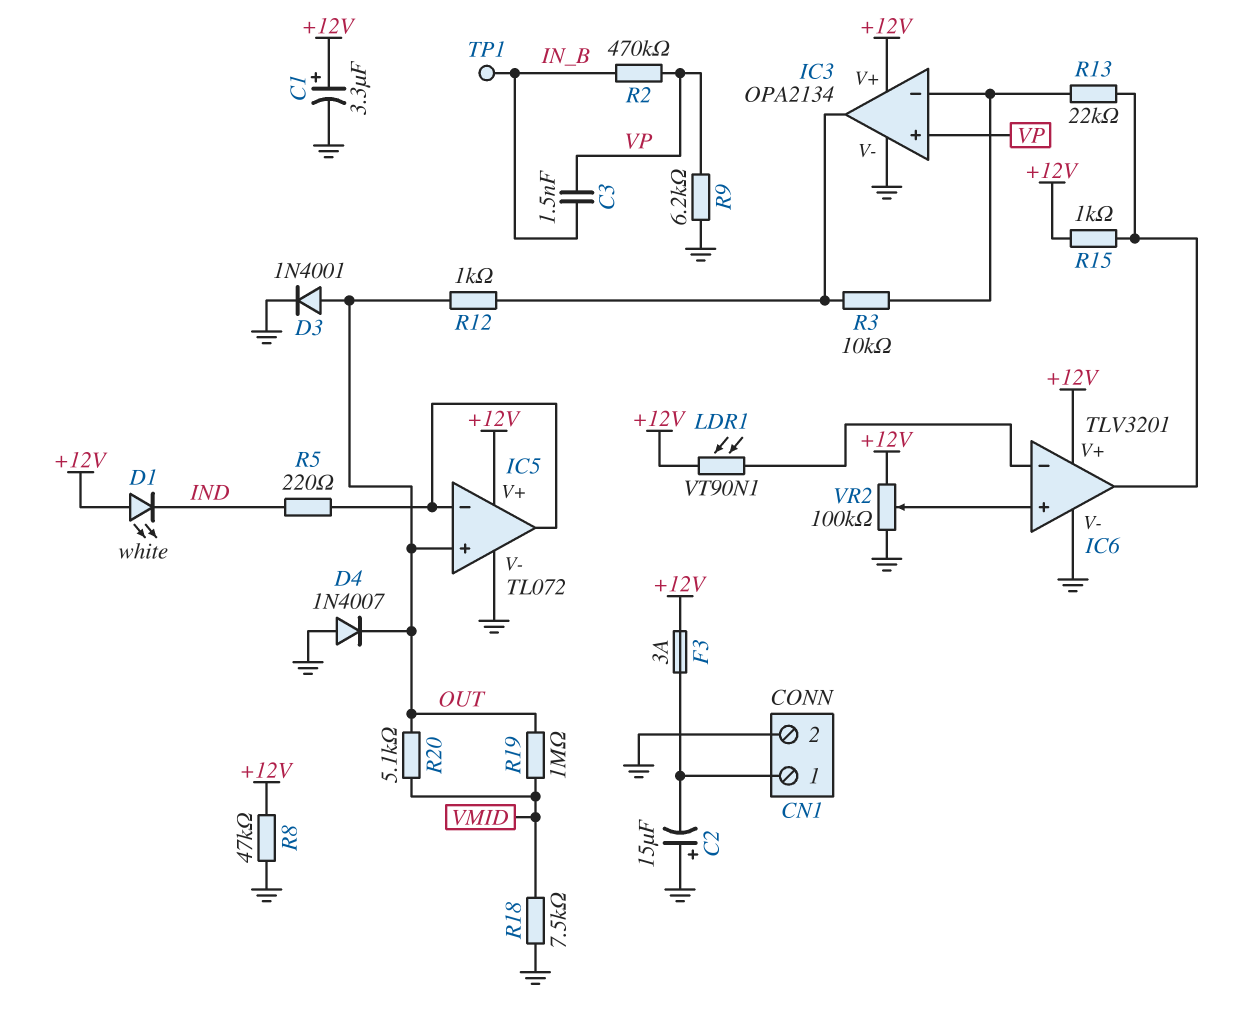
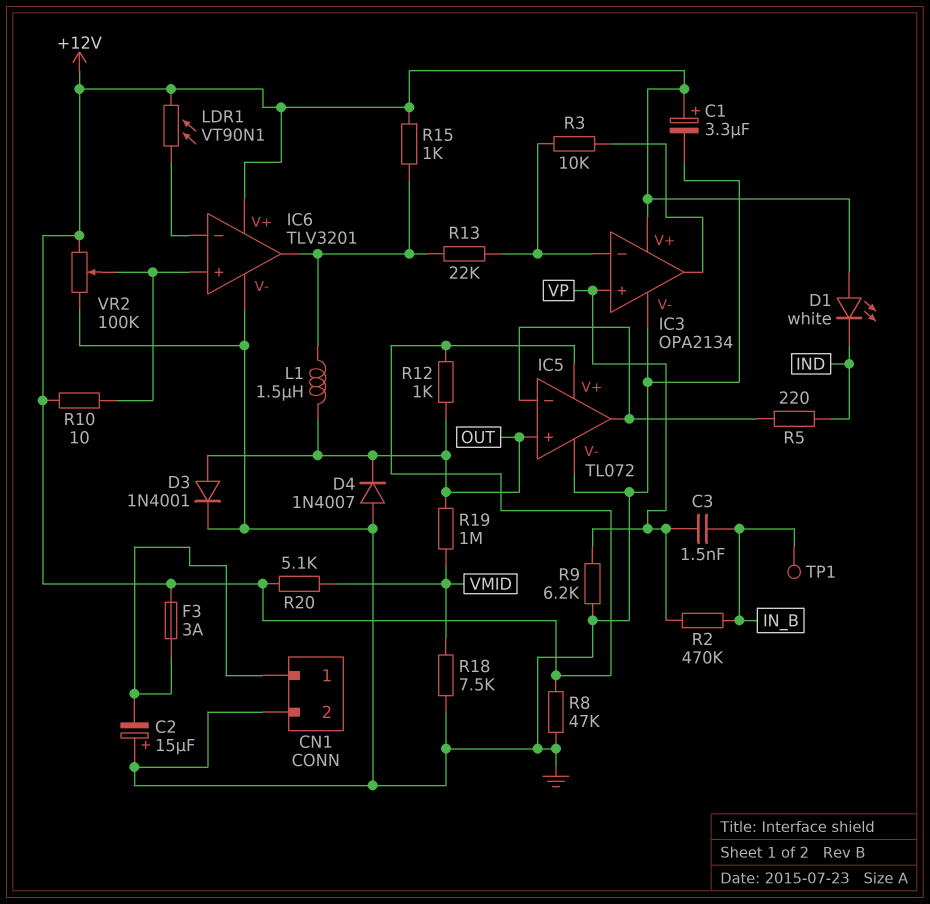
L1: none -> 1.5uH (IC6/out, OUT)
R10: none -> 10 (+12V, IC6/in+)
R12: 1k (IC3/out, OUT) -> 1k (+12V, OUT)
R20: 5.1k (OUT, VMID) -> 5.1k (+12V, VMID)

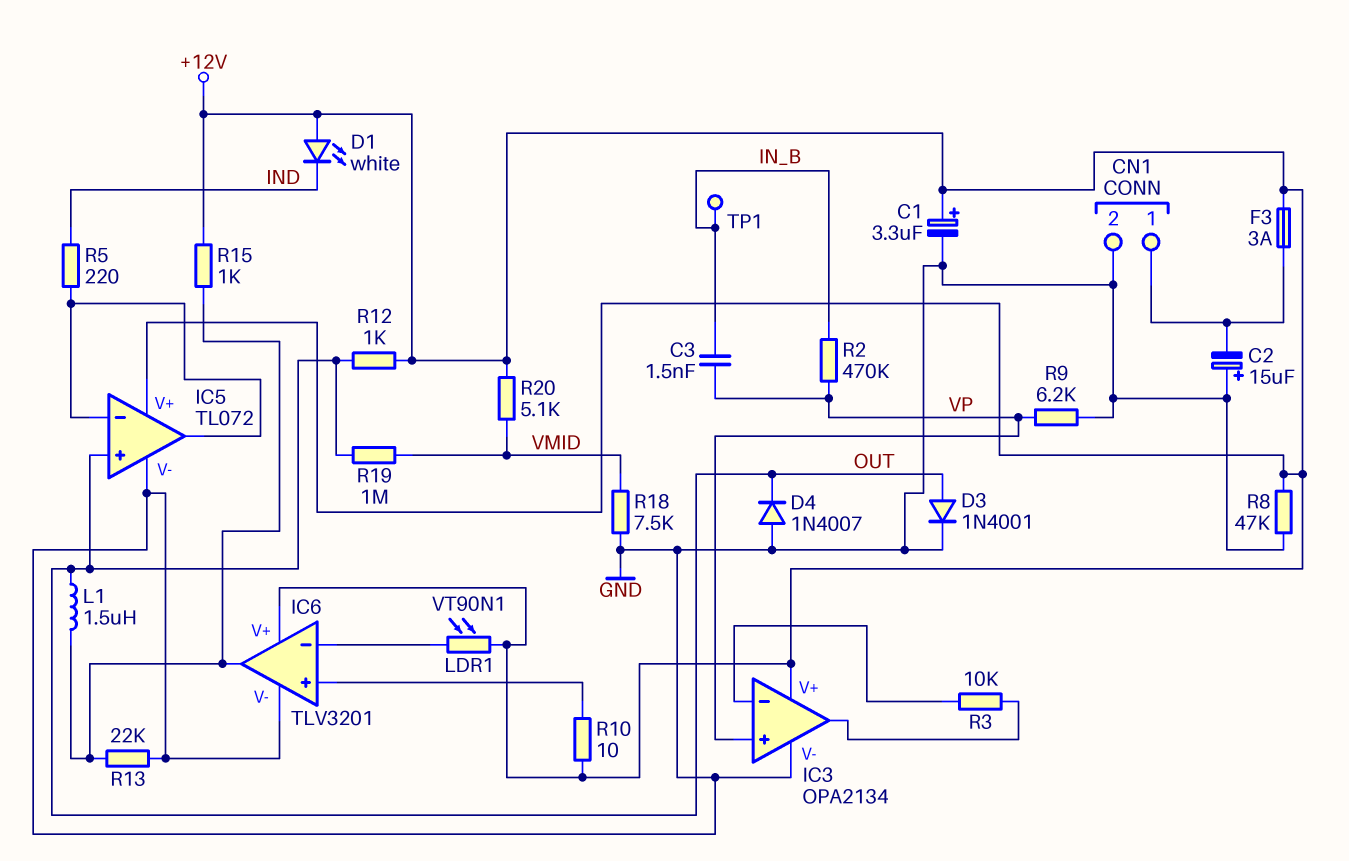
R13: 22k (IC3/in-, IC6/out) -> 22k (GND, IC6/out)
VR2: 100k (+12V, GND, wiper IC6/in+) -> none

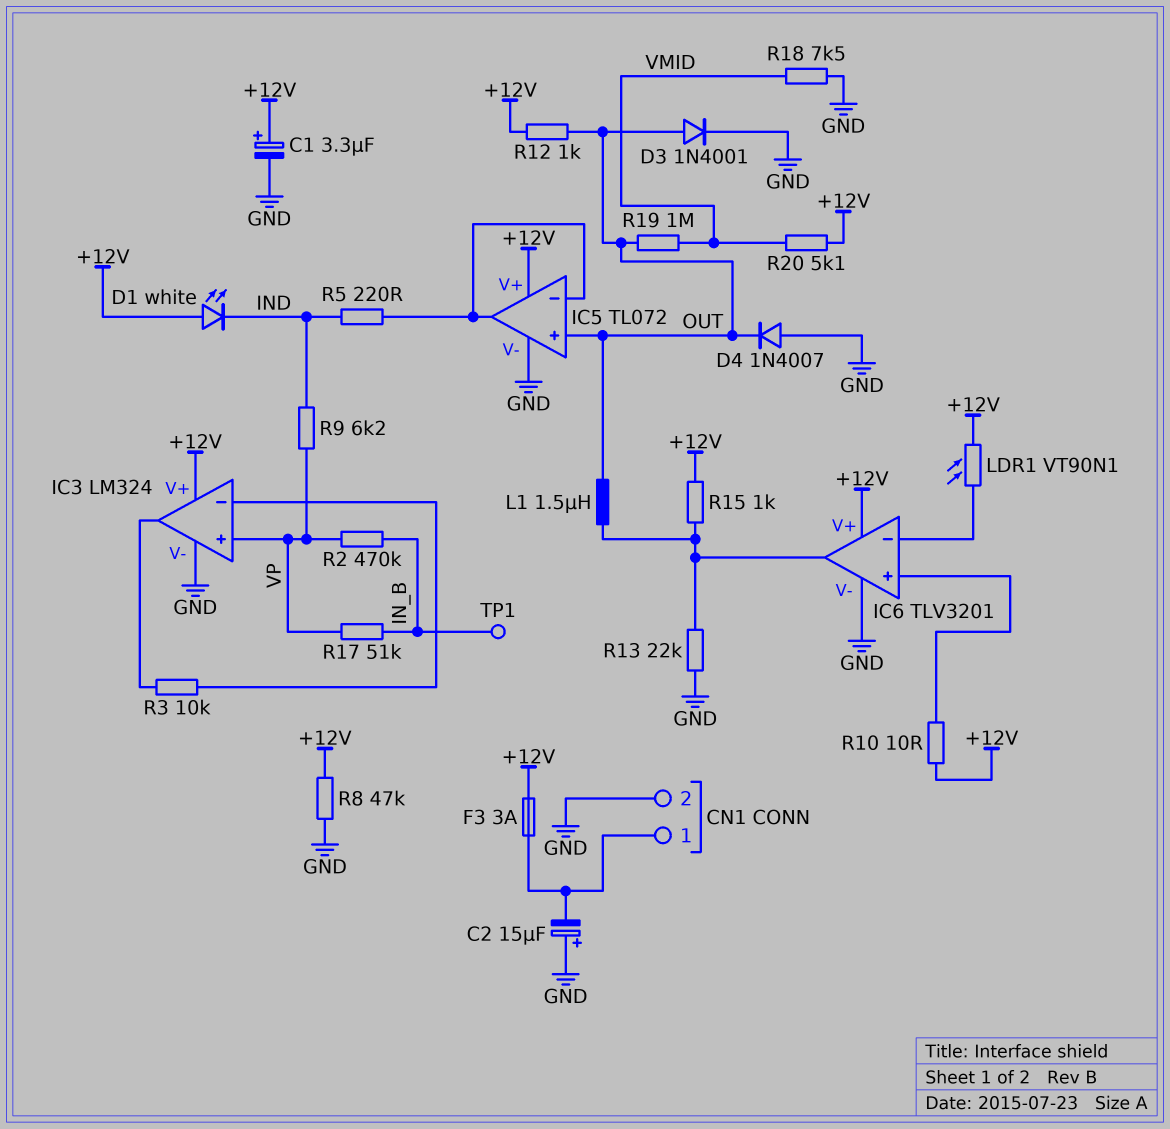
C3: 1.5nF (IN_B, VP) -> none
IC3: OPA2134 -> LM324
R9: 6.2k (GND, VP) -> 6.2k (IND, VP)
R17: none -> 51k (IN_B, VP)

